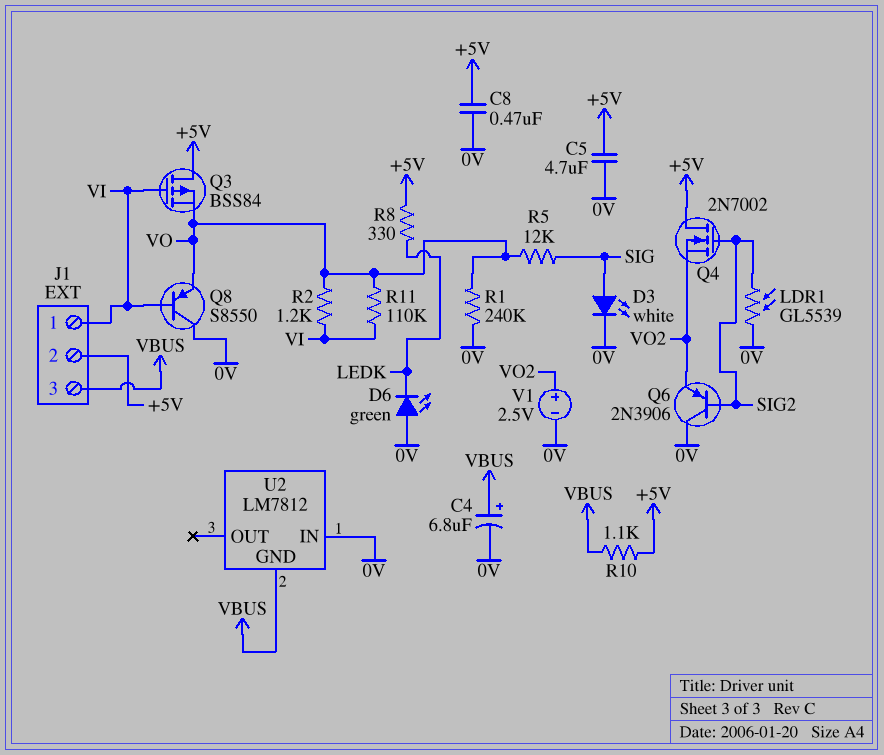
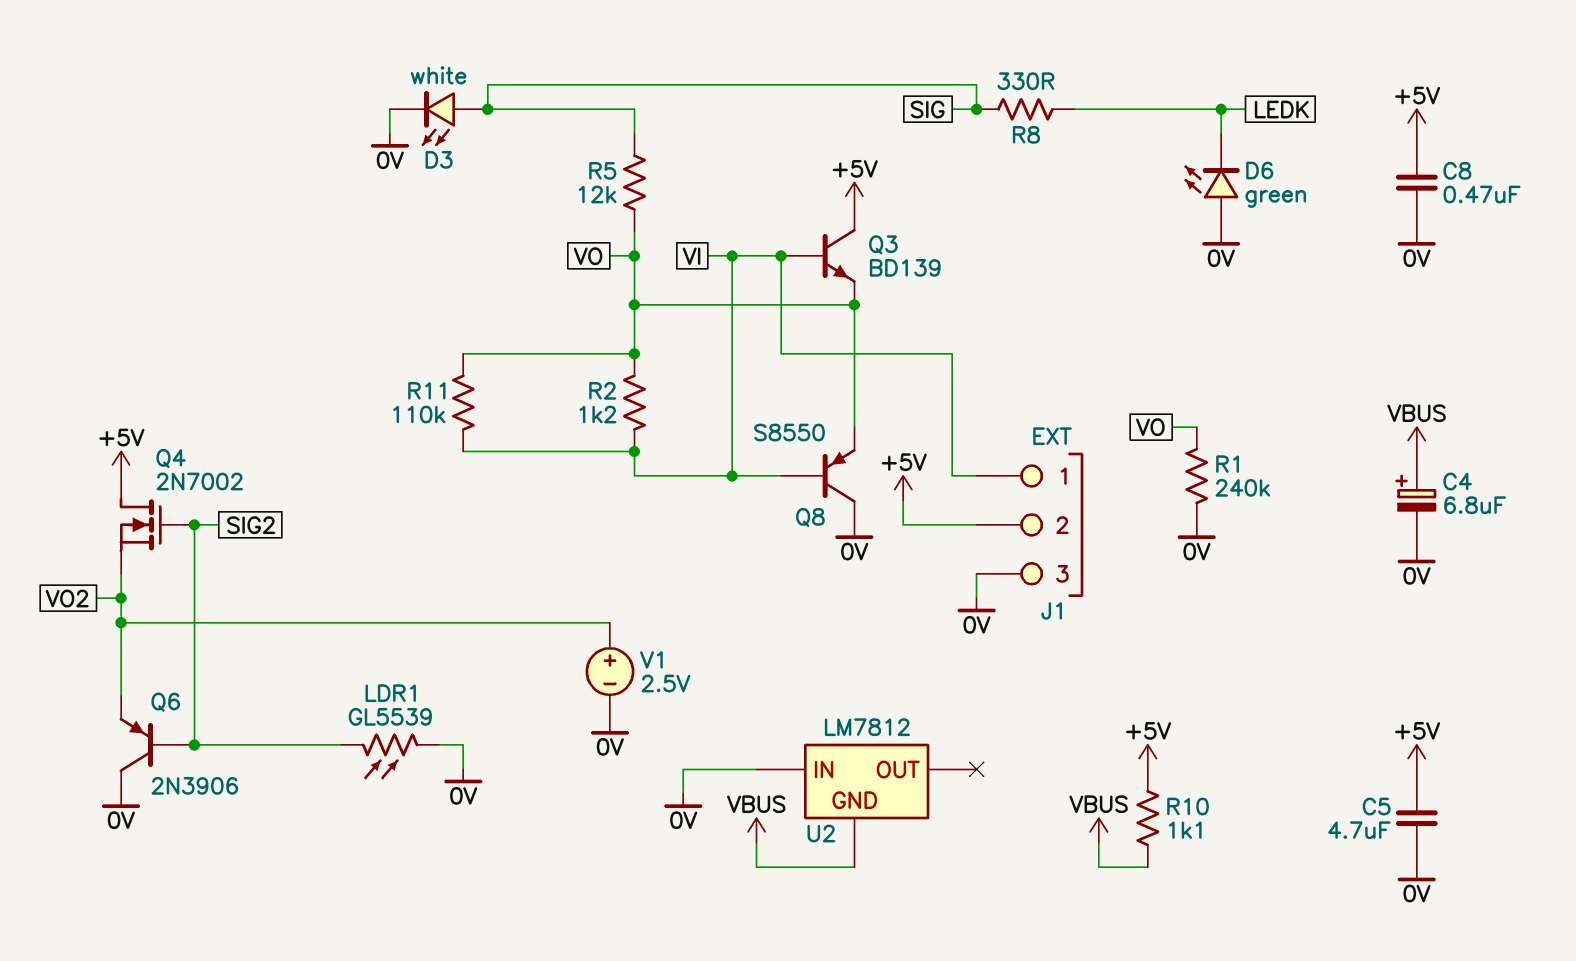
J1 pin 3: VBUS -> 0V
Q3: PMOS BSS84 (G VI, D +5V, S VO) -> NPN BD139 (B VI, C +5V, E VO)
R8: 330 (+5V, LEDK) -> 330 (LEDK, SIG)

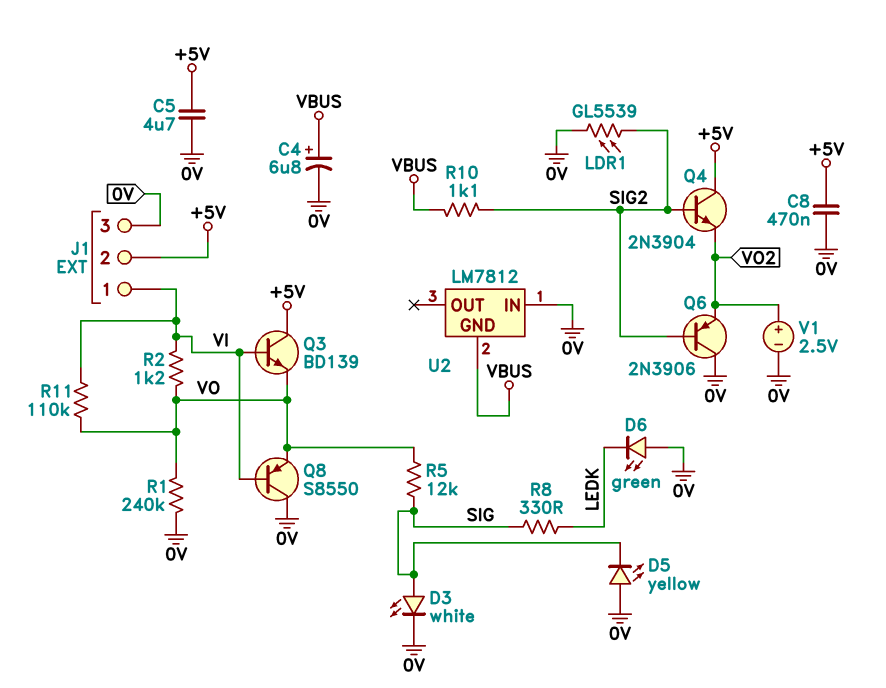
D5: none -> LED yellow (A 0V, K SIG)
Q4: NMOS 2N7002 (G SIG2, D +5V, S VO2) -> NPN 2N3904 (B SIG2, C +5V, E VO2)
R10: 1.1k (+5V, VBUS) -> 1.1k (SIG2, VBUS)

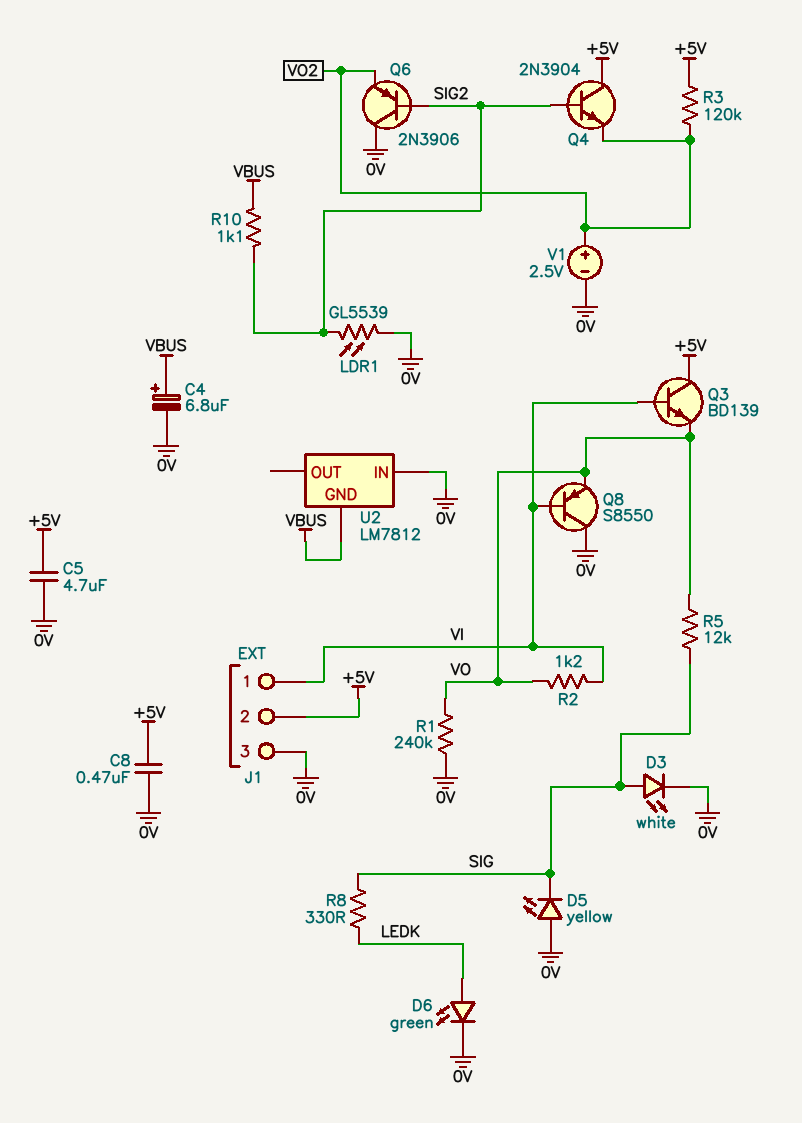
D6: LED green (A 0V, K LEDK) -> LED green (A LEDK, K 0V)
R3: none -> 120k (+5V, VO2)
R11: 110k (VI, VO) -> none

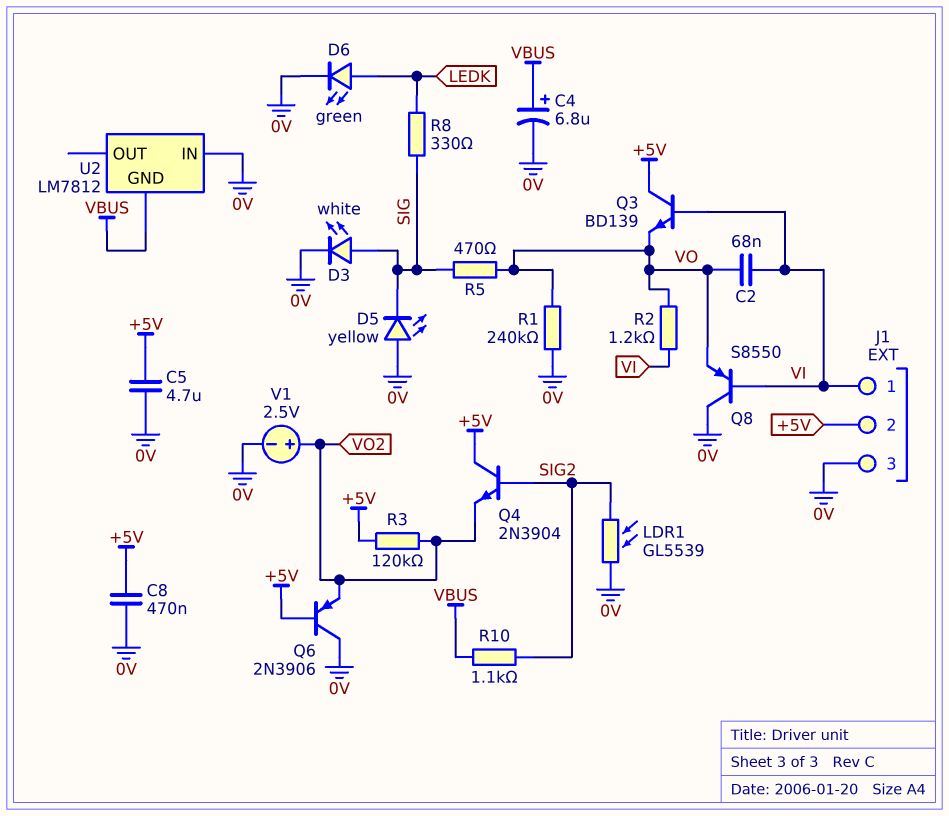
C2: none -> 68nF (VI, VO)
Q6: PNP 2N3906 (B SIG2, C 0V, E VO2) -> PNP 2N3906 (B +5V, C 0V, E VO2)
R5: 12k (SIG, VO) -> 470 (SIG, VO)

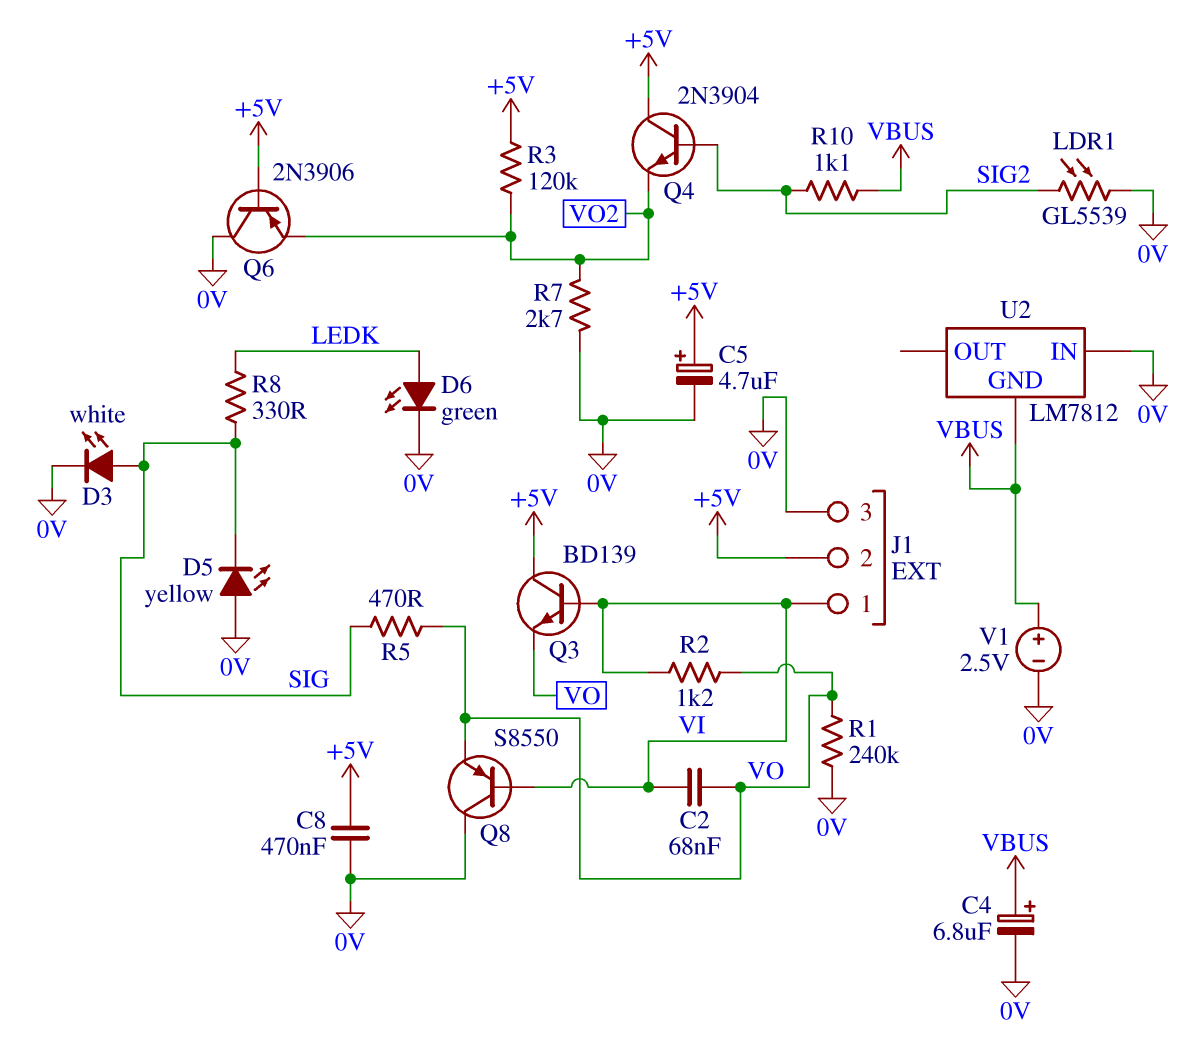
C5: 4.7uF (+5V, 0V) -> 4.7uF (plus +5V, minus 0V)
R7: none -> 2.7k (0V, VO2)
V1: 2.5V (plus VO2, minus 0V) -> 2.5V (plus VBUS, minus 0V)

